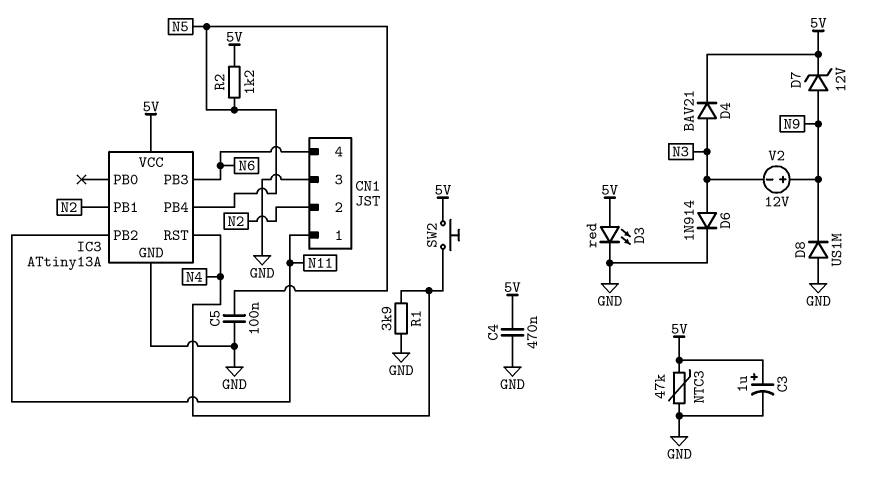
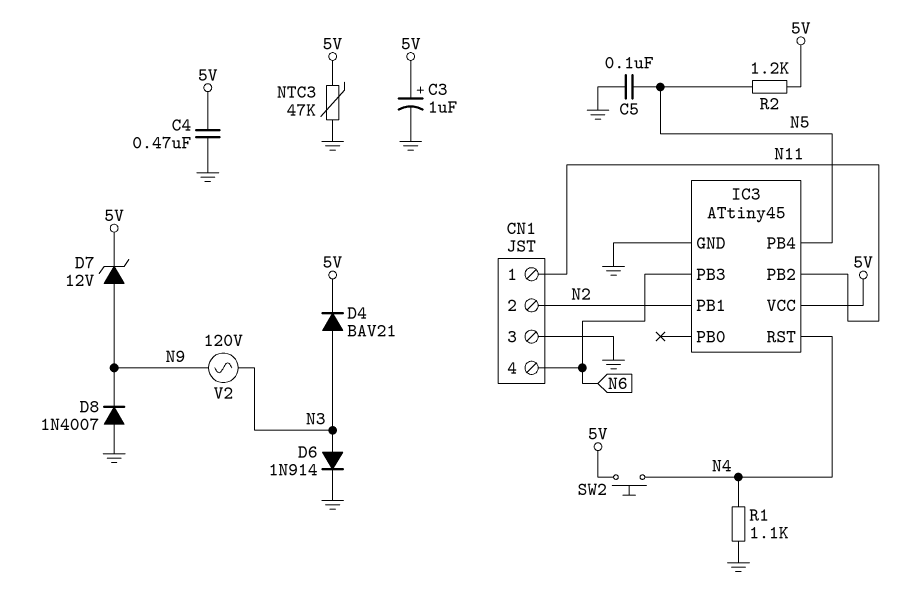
D3: LED red (A 5V, K GND) -> none
D8: diode US1M (A GND, K N9) -> diode 1N4007 (A GND, K N9)
IC3: ATtiny13A -> ATtiny45
R1: 3.9k (GND, N4) -> 1.1k (GND, N4)
V2: 12V (plus N9, minus N3) -> AC 120V (N3, N9)

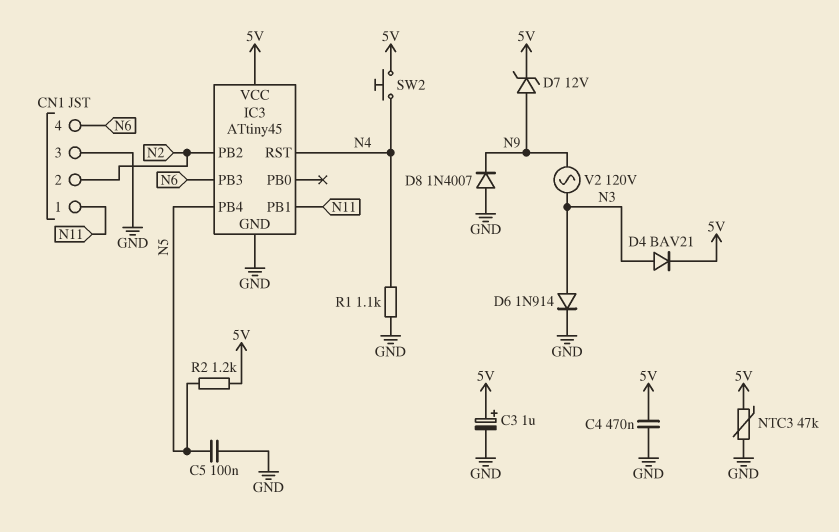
IC3 pin PB1: N2 -> N11
IC3 pin PB2: N11 -> N2

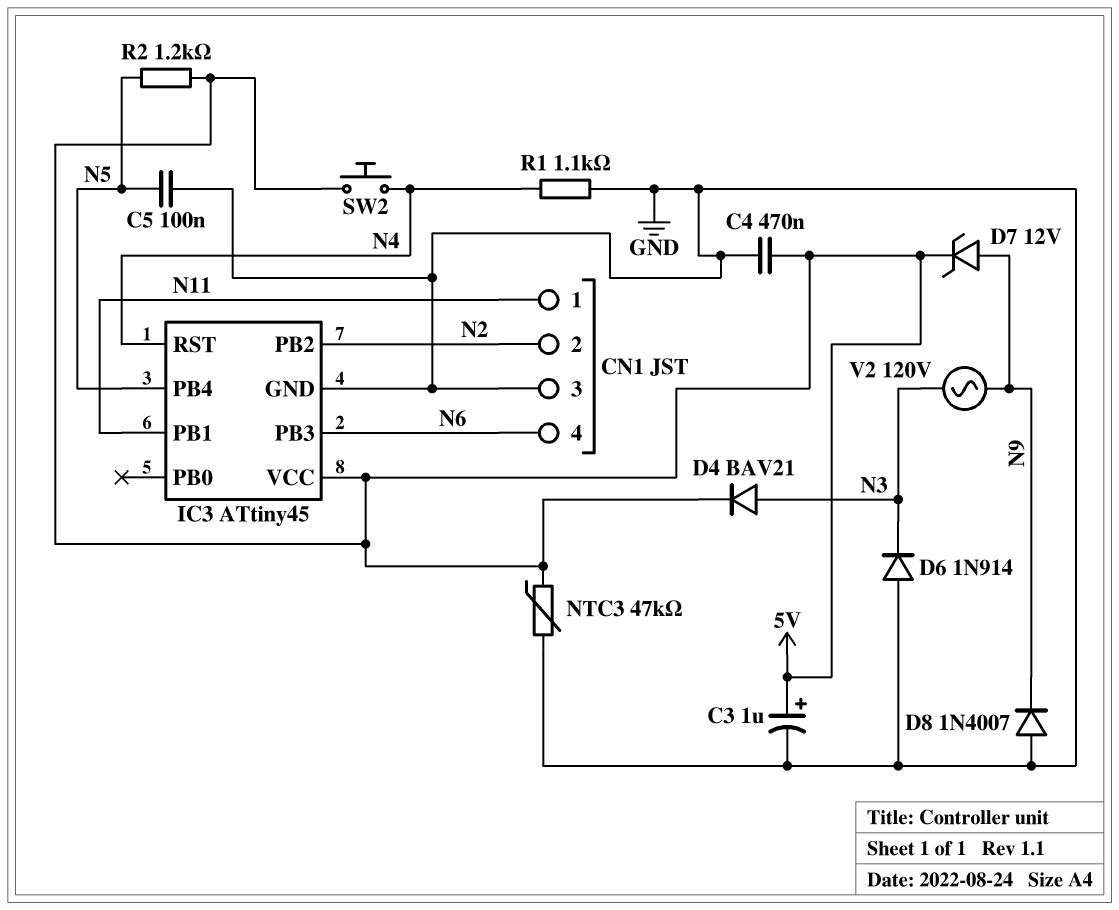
D6: diode 1N914 (A N3, K GND) -> diode 1N914 (A GND, K N3)

